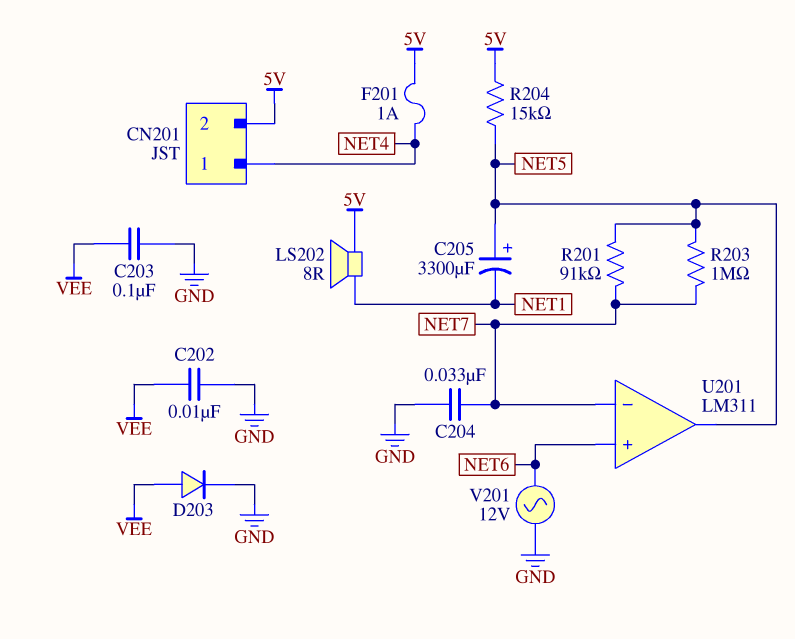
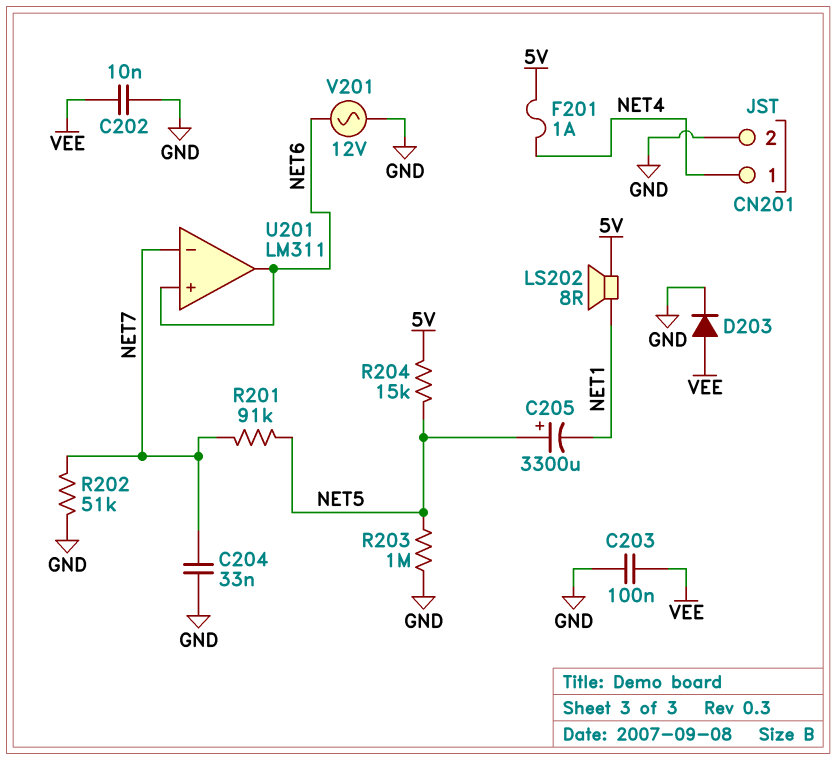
CN201 pin 2: 5V -> GND
R202: none -> 51k (GND, NET7)
R203: 1M (NET5, NET7) -> 1M (GND, NET5)
U201 pin out: NET5 -> NET6

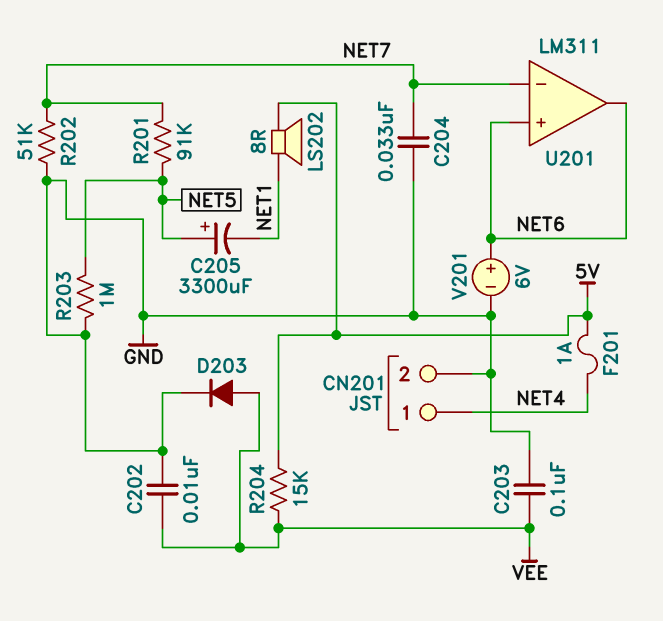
R204: 15k (5V, NET5) -> 15k (5V, VEE)
V201: AC 12V (GND, NET6) -> 6V (plus NET6, minus GND)

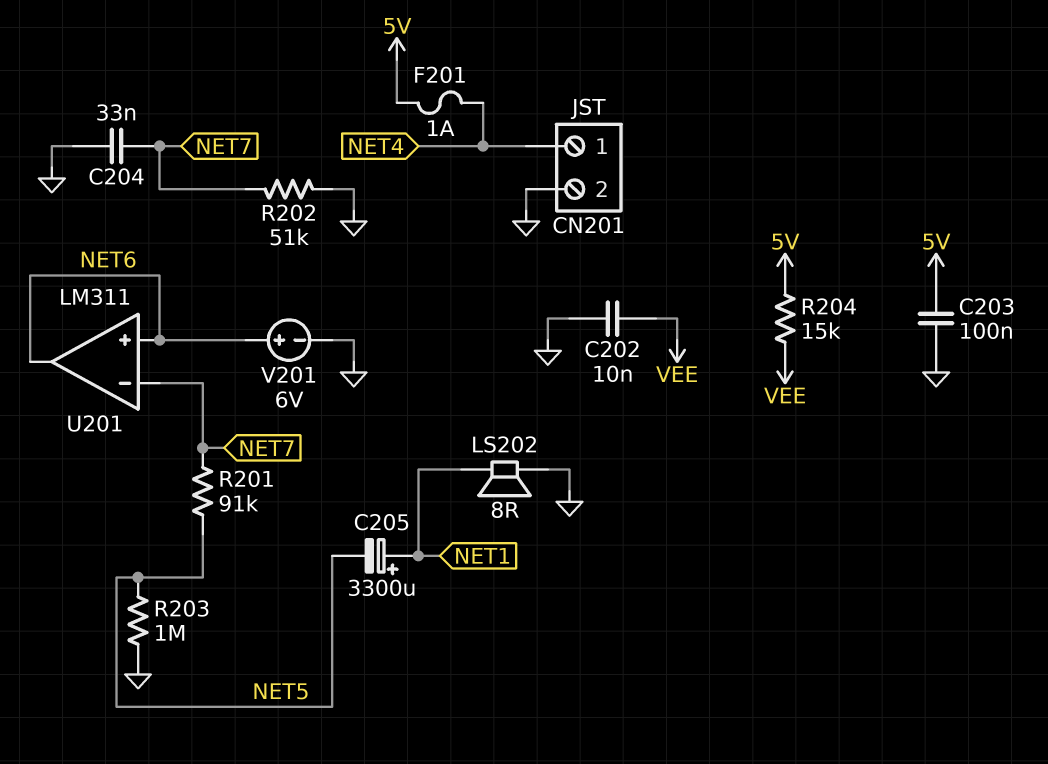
C203: 100nF (GND, VEE) -> 100nF (5V, GND)
C205: 3300uF (plus NET5, minus NET1) -> 3300uF (plus NET1, minus NET5)
D203: diode (A VEE, K GND) -> none
LS202: speaker 8R (5V, NET1) -> speaker 8R (GND, NET1)

